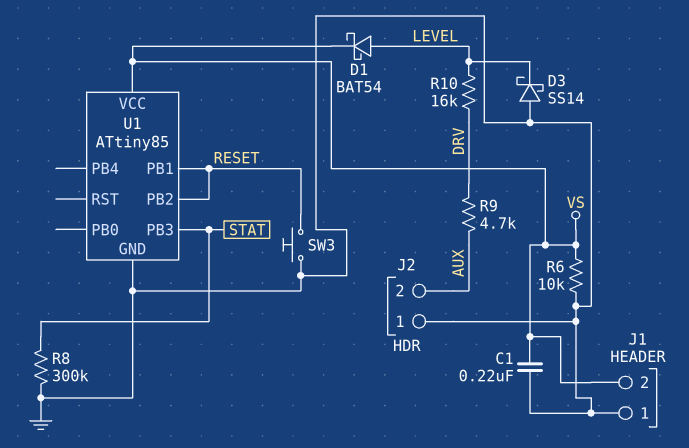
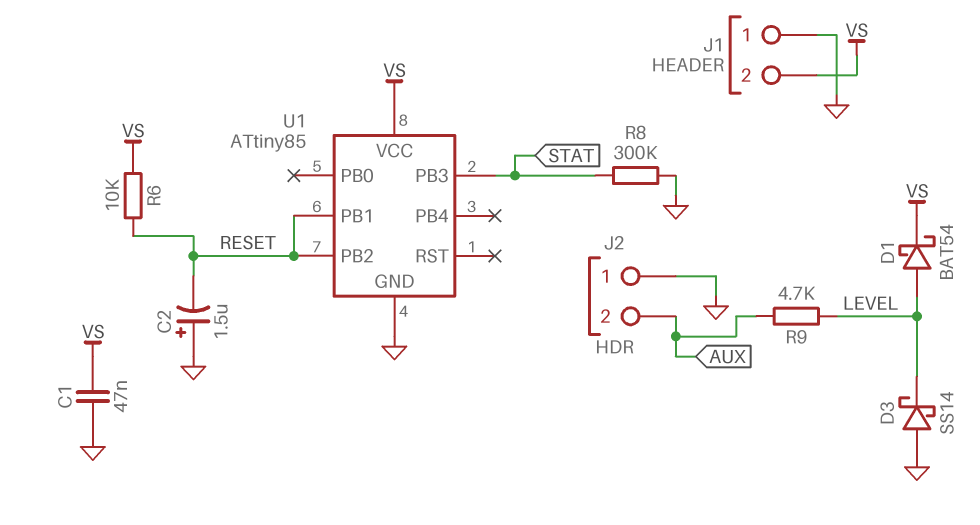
C1: 220nF (GND, VS) -> 47nF (GND, VS)
C2: none -> 1.5uF (plus GND, minus RESET)
R6: 10k (GND, VS) -> 10k (RESET, VS)
R9: 4.7k (AUX, DRV) -> 4.7k (AUX, LEVEL)
R10: 16k (DRV, LEVEL) -> none
SW3: button (GND, RESET) -> none

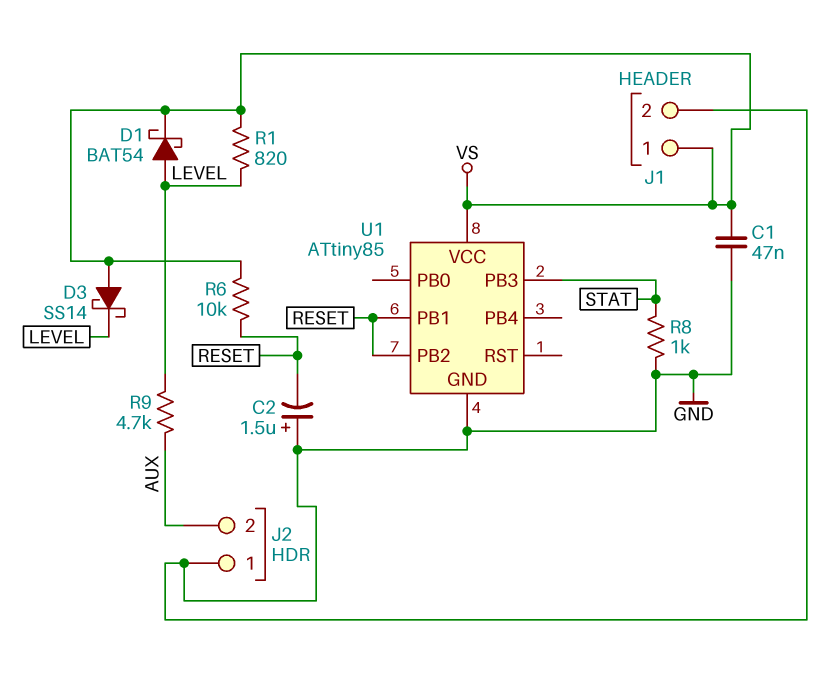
D3: schottky SS14 (A GND, K LEVEL) -> schottky SS14 (A VS, K LEVEL)
J1 pin 1: GND -> VS
J1 pin 2: VS -> GND
R1: none -> 820 (LEVEL, VS)
R8: 300k (GND, STAT) -> 1k (GND, STAT)

